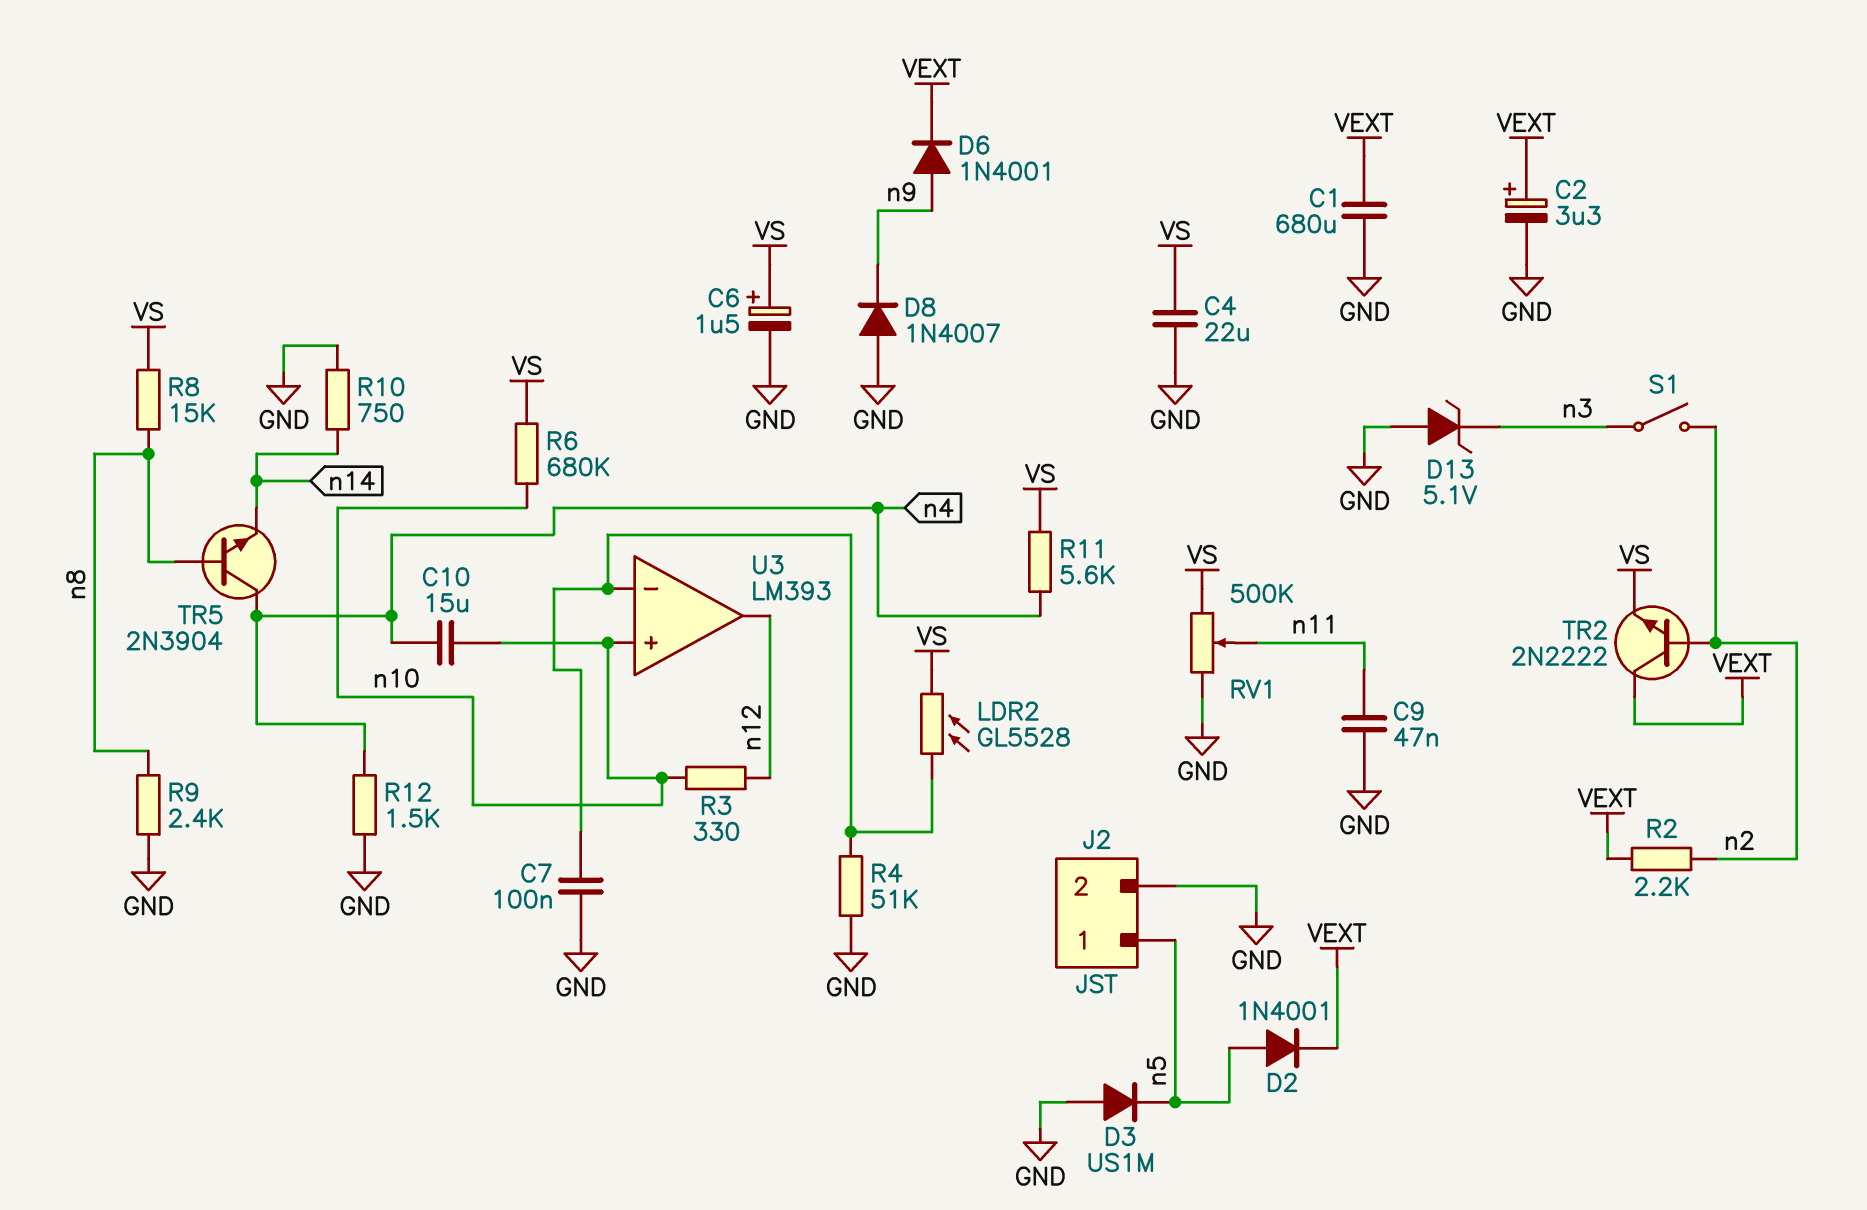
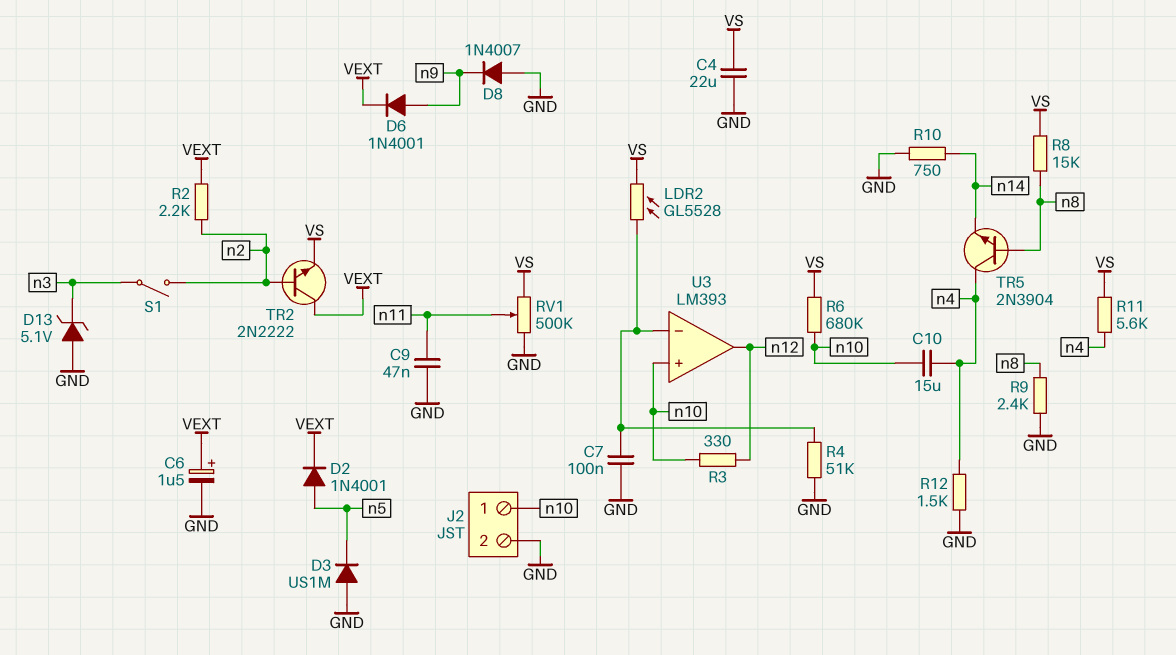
C1: 680uF (GND, VEXT) -> none
C2: 3.3uF (plus VEXT, minus GND) -> none
C6: 1.5uF (plus VS, minus GND) -> 1.5uF (plus VEXT, minus GND)
J2 pin 1: n5 -> n10

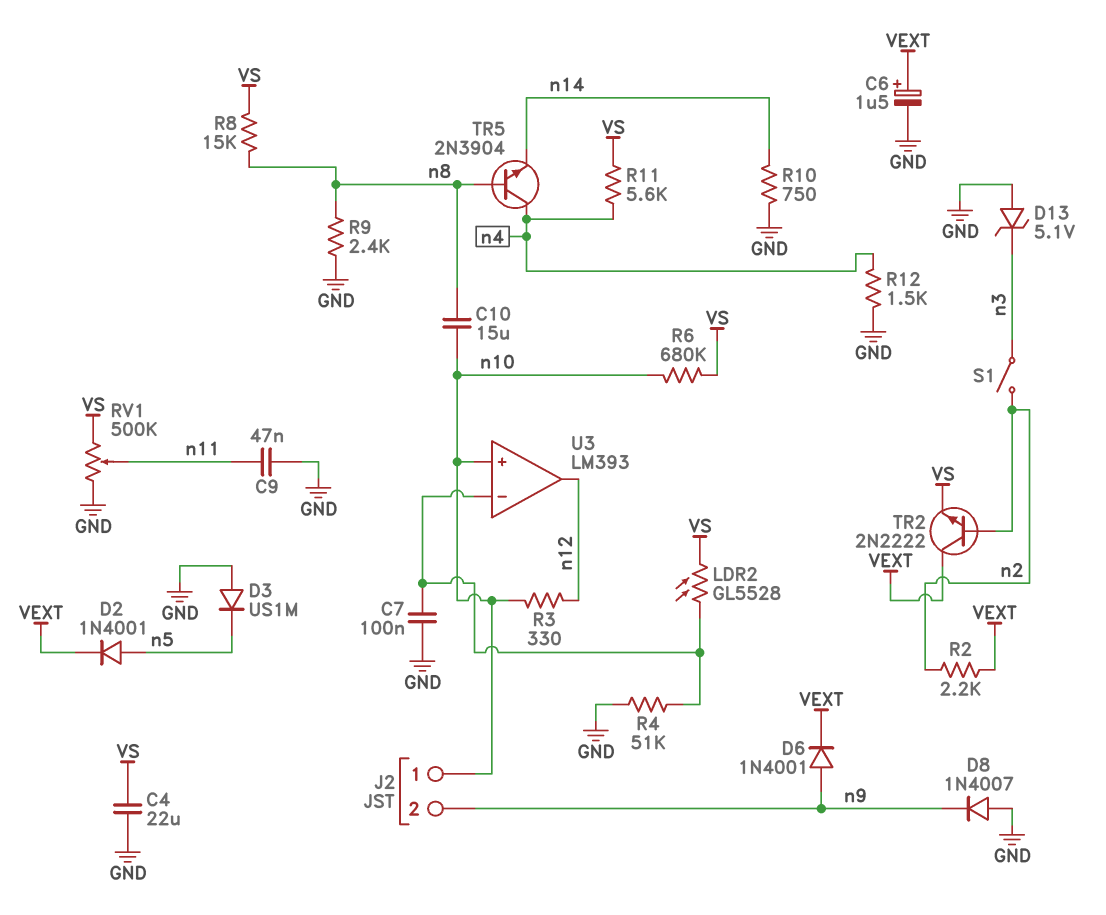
C10: 15uF (n4, n10) -> 15uF (n8, n10)
J2 pin 2: GND -> n9

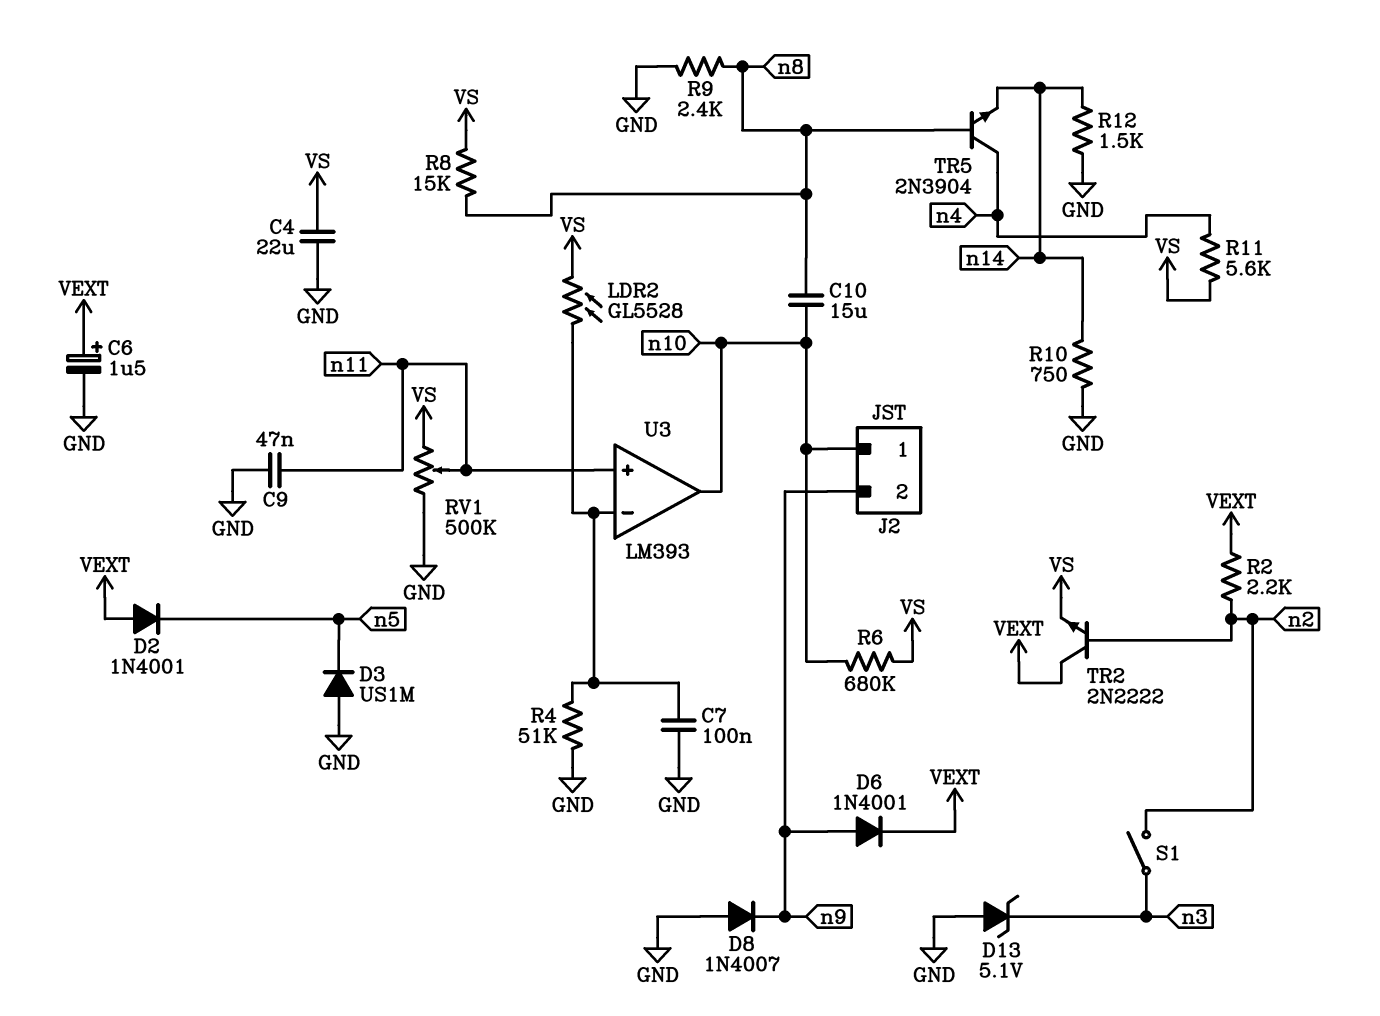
D2: diode 1N4001 (A n5, K VEXT) -> diode 1N4001 (A VEXT, K n5)
R3: 330 (n10, n12) -> none
R12: 1.5k (GND, n4) -> 1.5k (GND, n14)
U3 pin in+: n10 -> n11
U3 pin out: n12 -> n10

